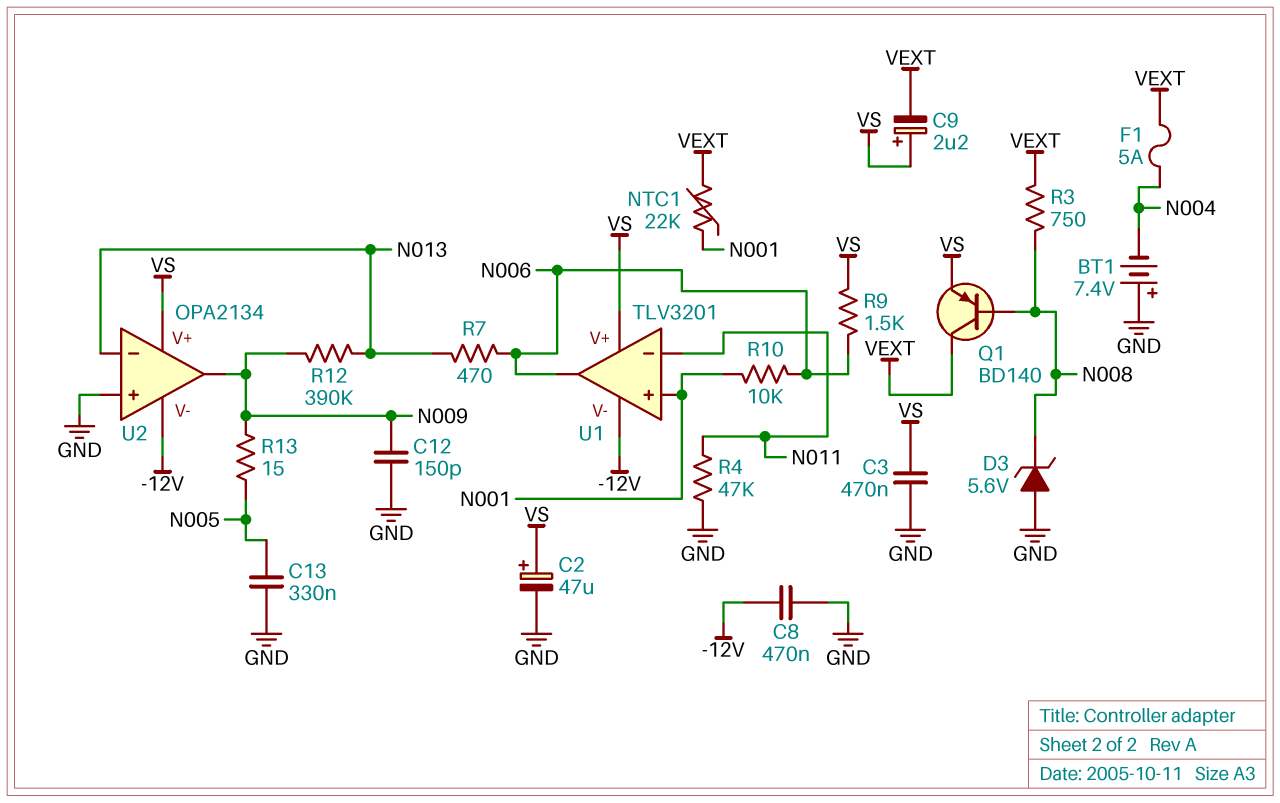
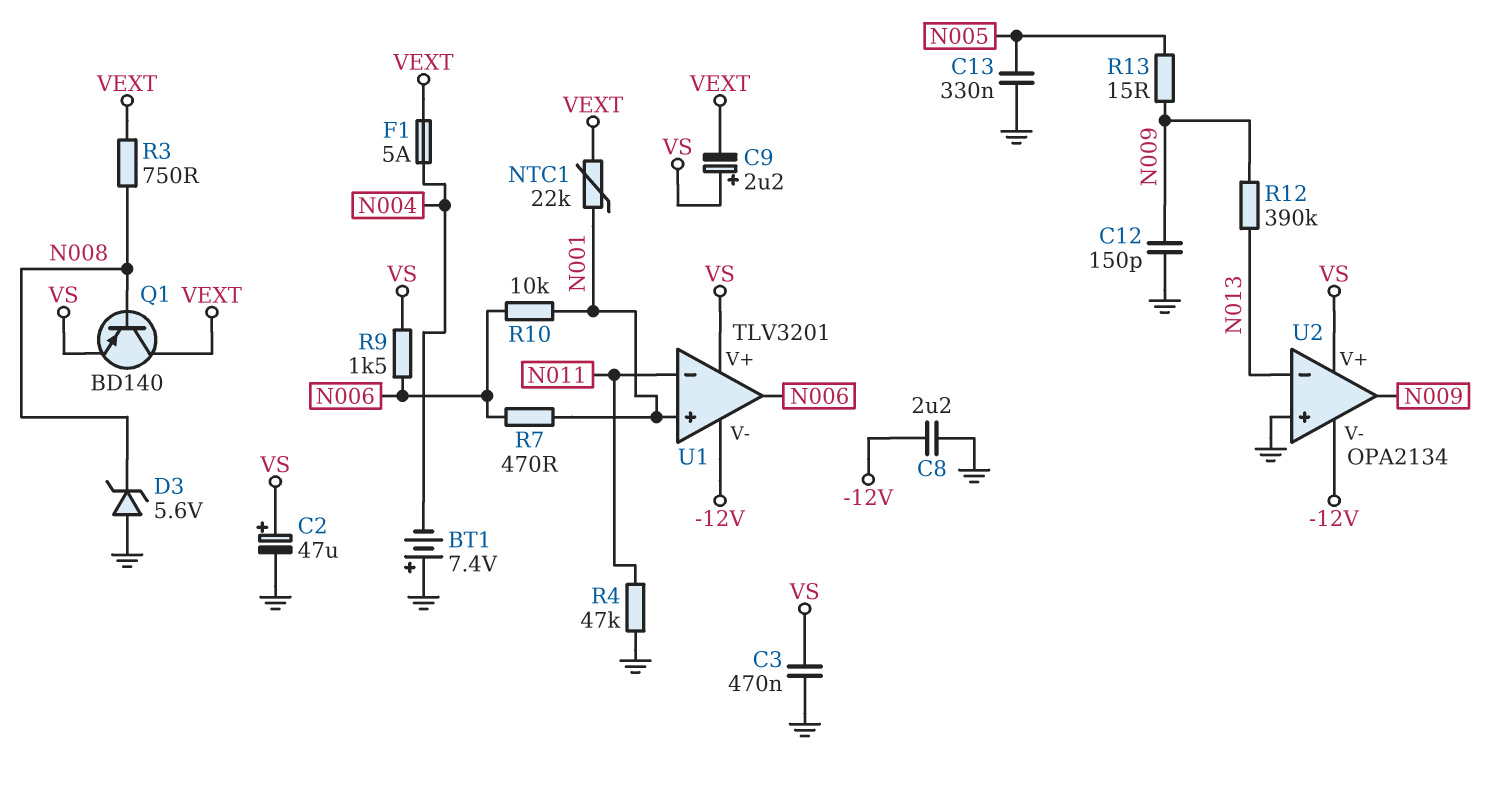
C8: 470nF (-12V, GND) -> 2.2uF (-12V, GND)
R7: 470 (N006, N013) -> 470 (N001, N006)

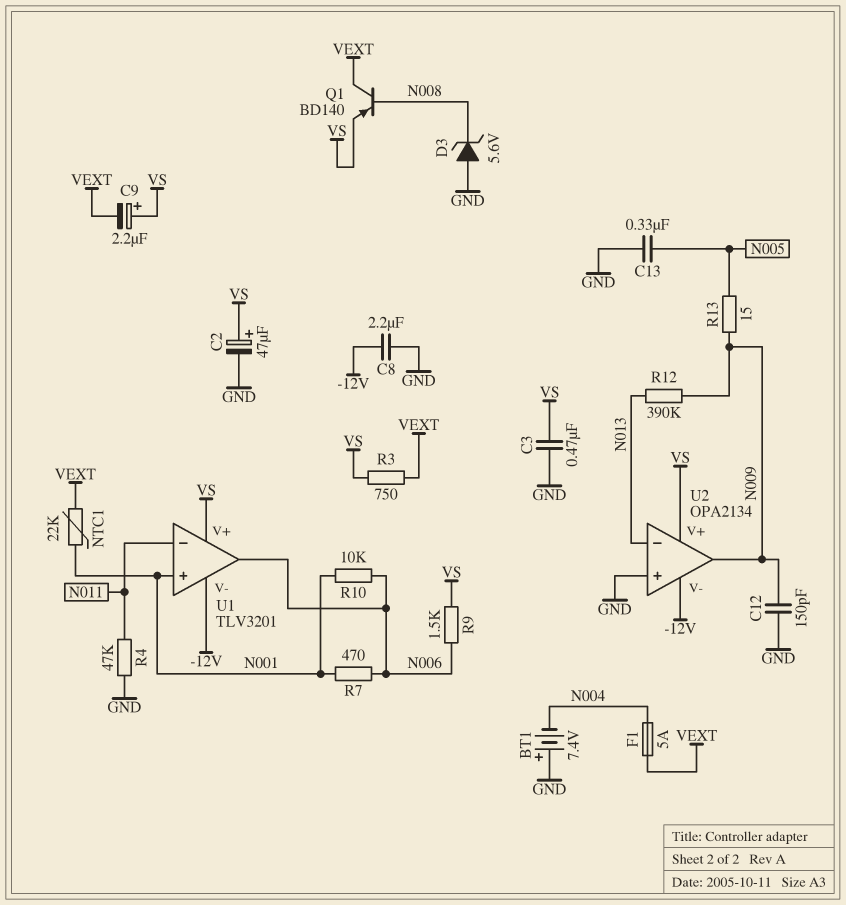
R3: 750 (N008, VEXT) -> 750 (VEXT, VS)

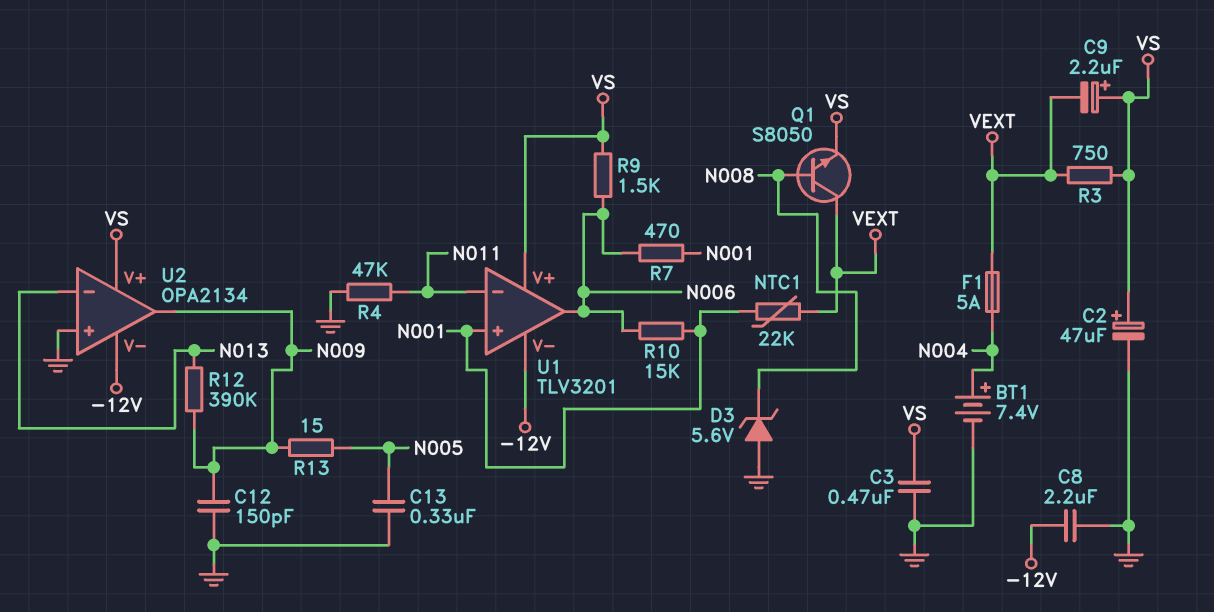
BT1: 7.4V (plus GND, minus N004) -> 7.4V (plus N004, minus GND)
Q1: PNP BD140 (B N008, C VEXT, E VS) -> NPN S8050 (B N008, C VEXT, E VS)
R10: 10k (N001, N006) -> 15k (N001, N006)

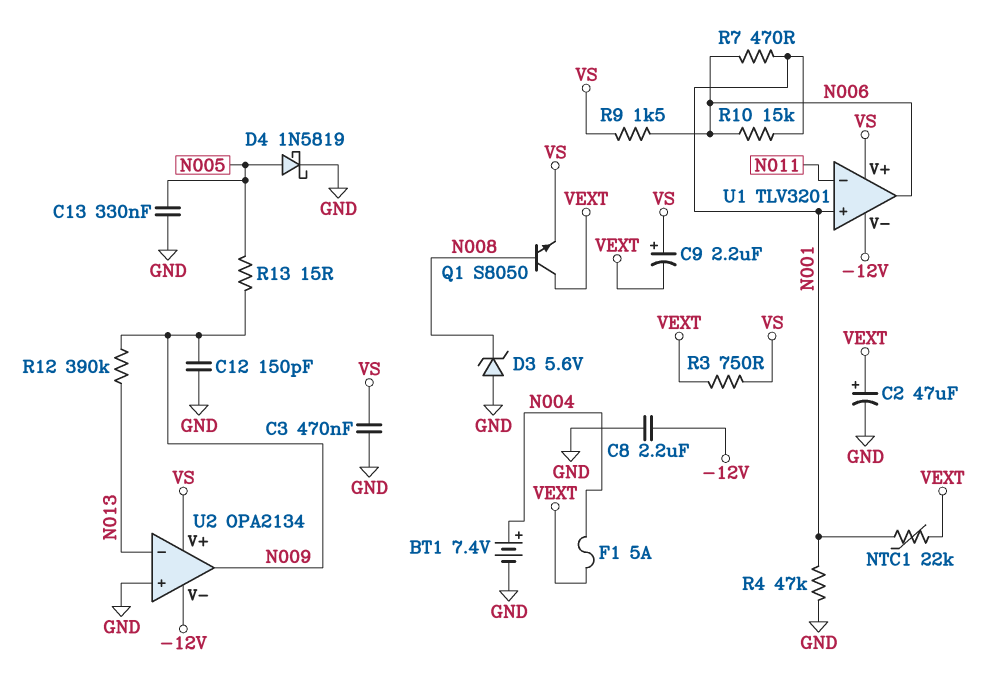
C2: 47uF (plus VS, minus GND) -> 47uF (plus VEXT, minus GND)
D4: none -> schottky 1N5819 (A N005, K GND)
R4: 47k (GND, N011) -> 47k (GND, N001)

